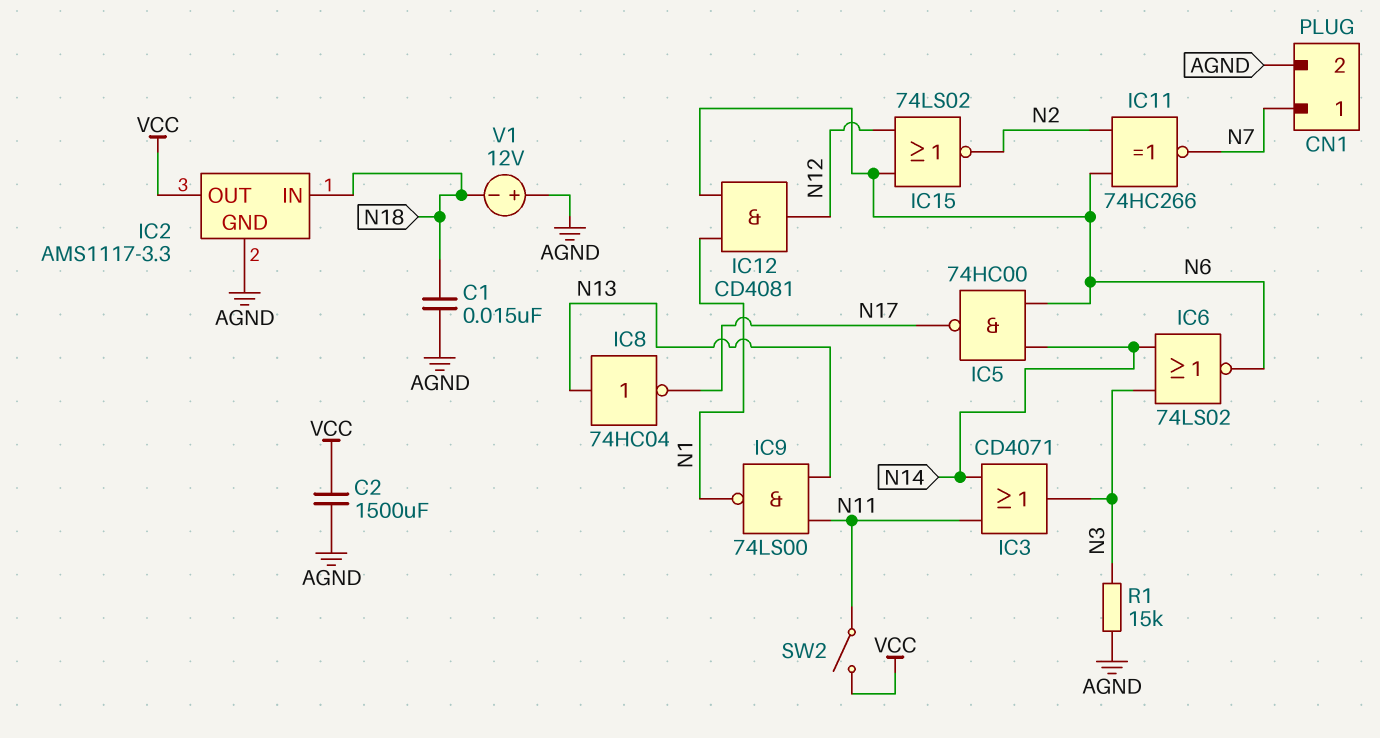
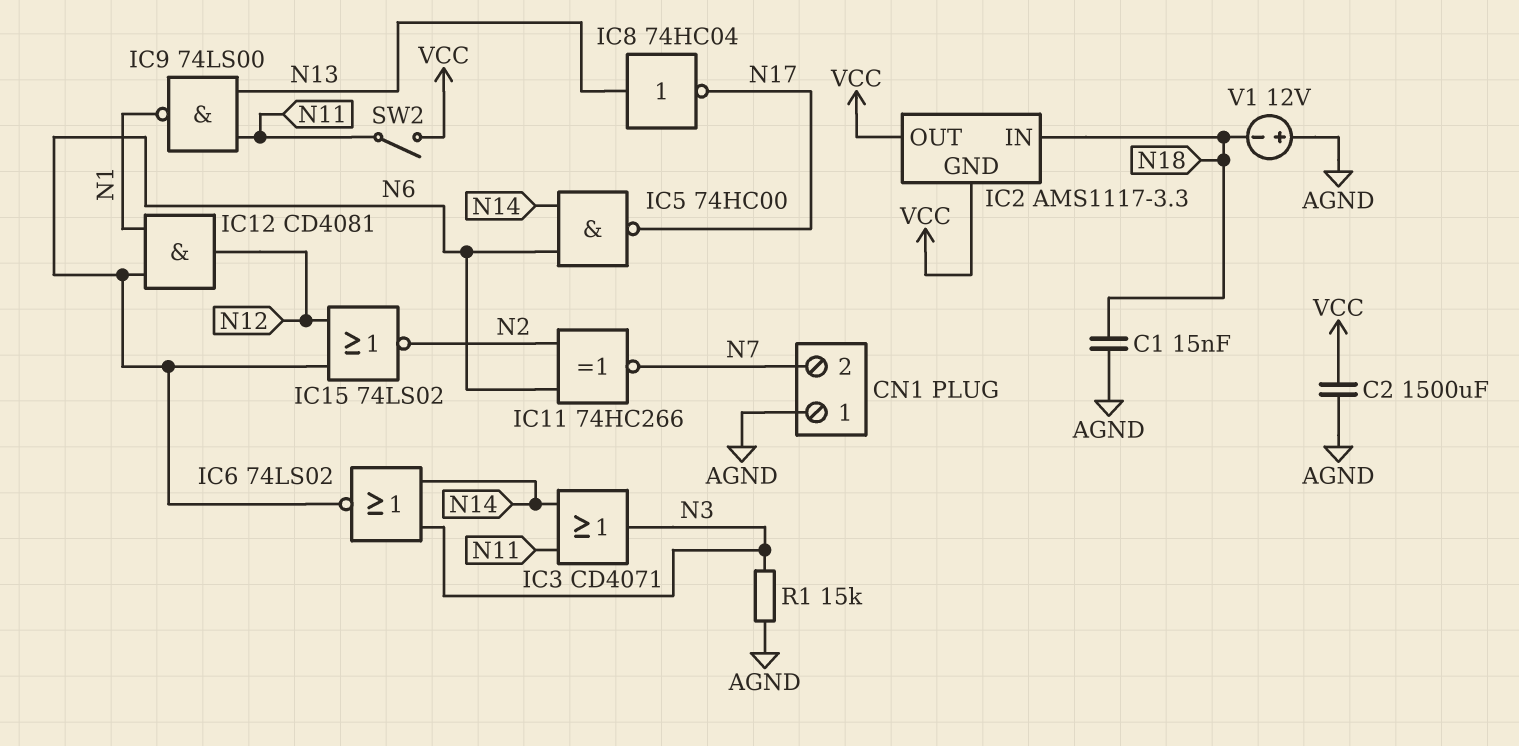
CN1 pin 1: N7 -> AGND
CN1 pin 2: AGND -> N7
IC2 pin GND: AGND -> VCC

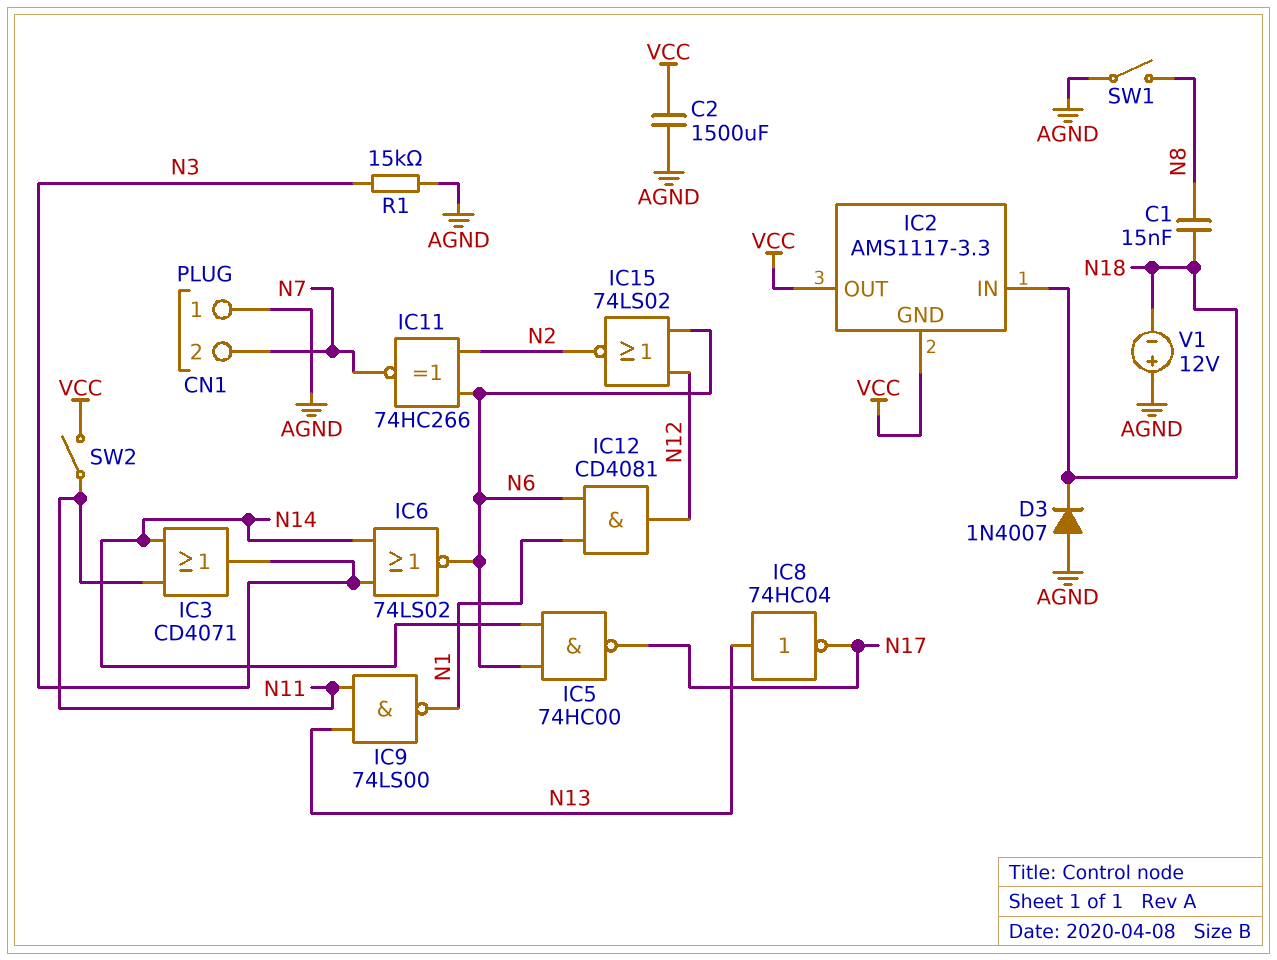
C1: 15nF (AGND, N18) -> 15nF (N8, N18)
D3: none -> diode 1N4007 (A AGND, K N18)
SW1: none -> switch (AGND, N8)

